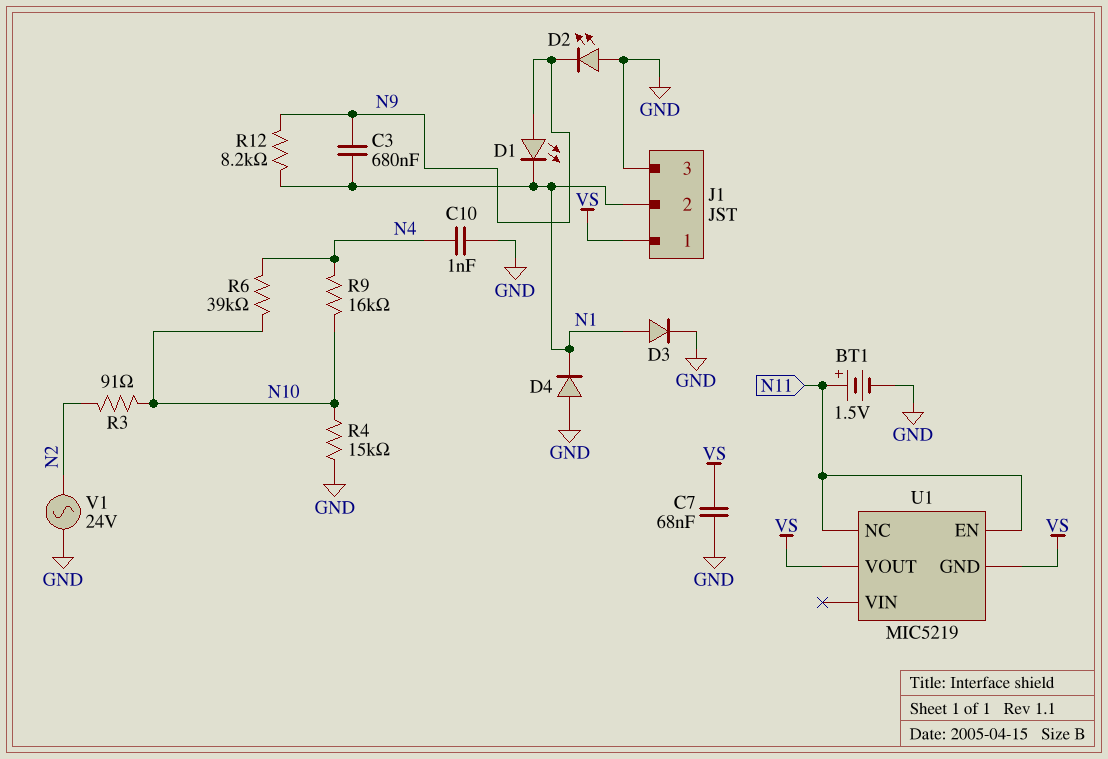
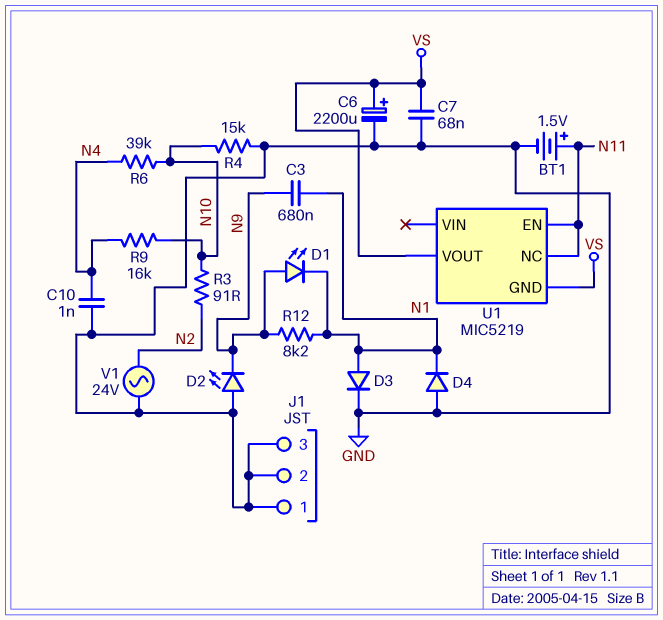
C6: none -> 2200uF (plus VS, minus GND)
J1 pin 1: VS -> GND
J1 pin 2: N1 -> GND

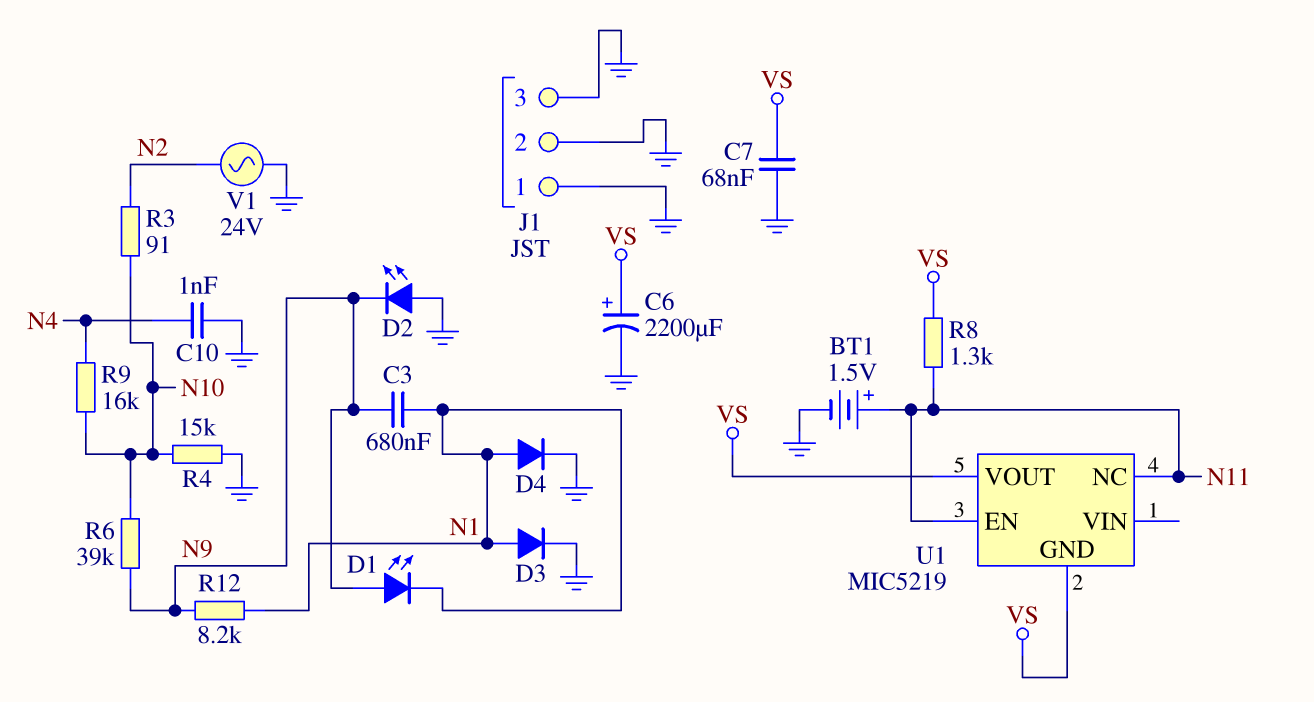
D4: diode (A GND, K N1) -> diode (A N1, K GND)
R6: 39k (N4, N10) -> 39k (N9, N10)
R8: none -> 1.3k (N11, VS)

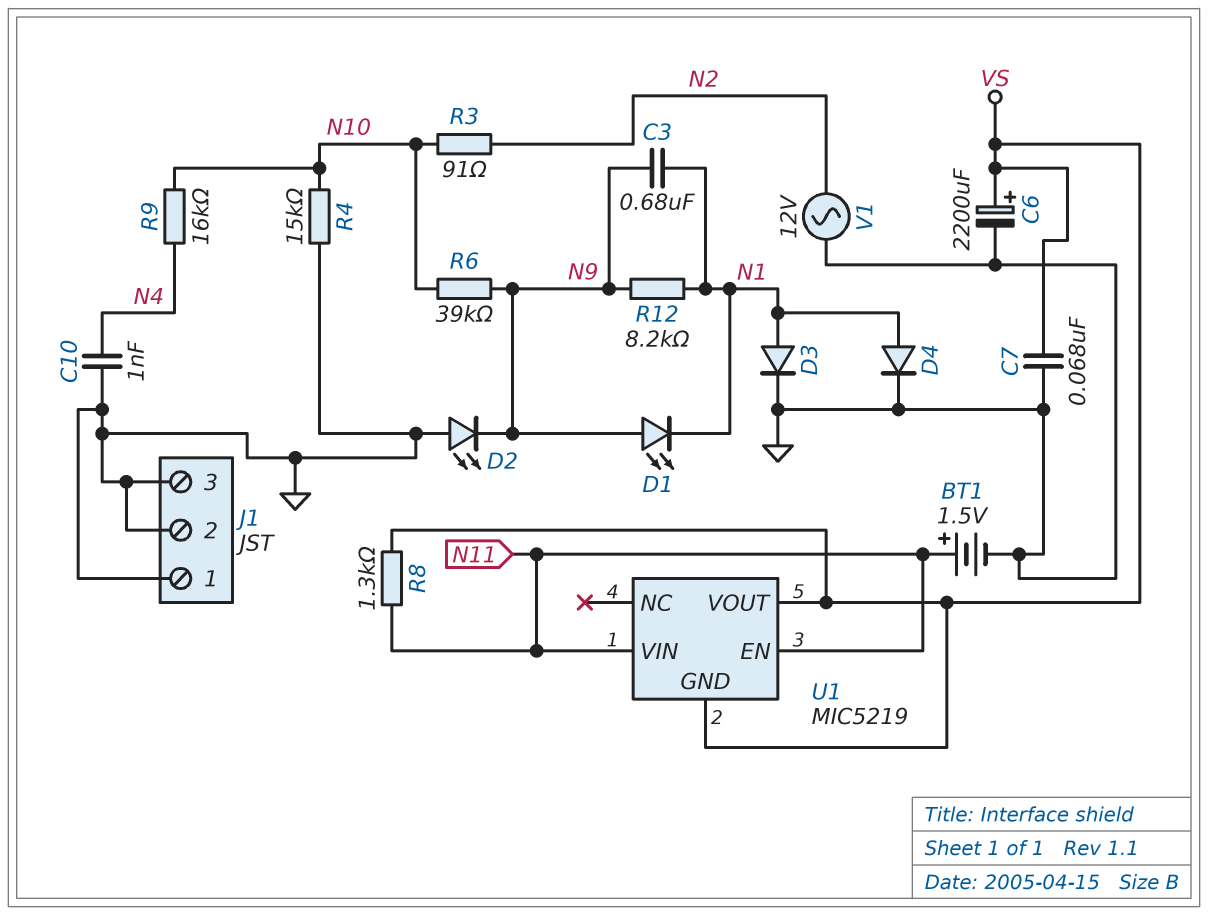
U1 pin NC: N11 -> none
U1 pin VIN: none -> N11
V1: AC 24V (GND, N2) -> AC 12V (GND, N2)

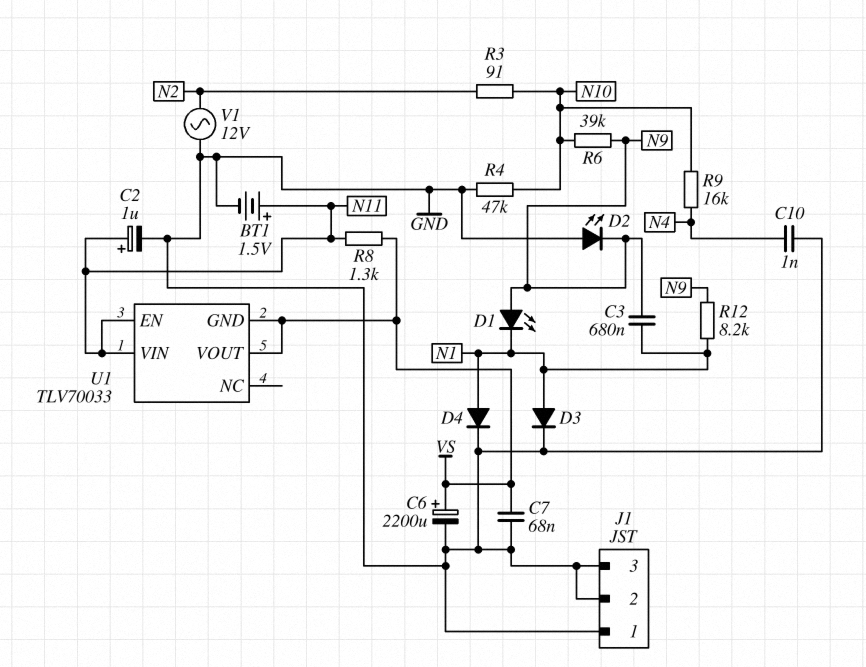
C2: none -> 1uF (plus N11, minus GND)
R4: 15k (GND, N10) -> 47k (GND, N10)
U1: MIC5219 -> TLV70033

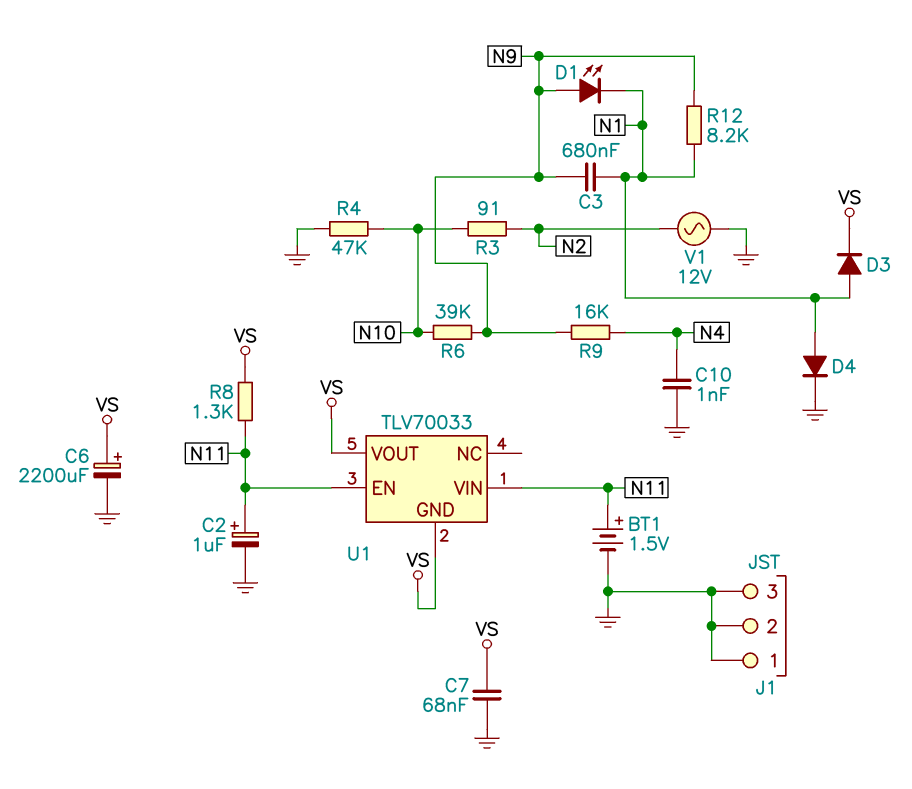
D2: LED (A GND, K N9) -> none
D3: diode (A N1, K GND) -> diode (A N1, K VS)
R9: 16k (N4, N10) -> 16k (N4, N9)

